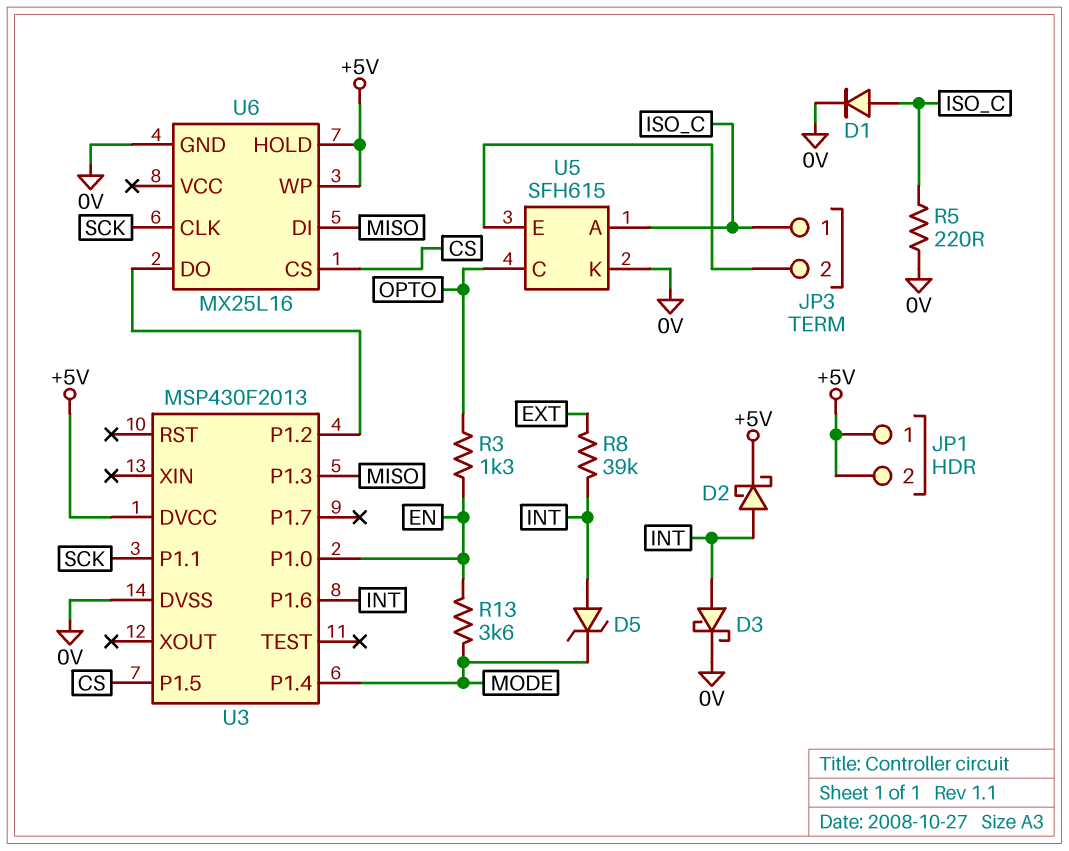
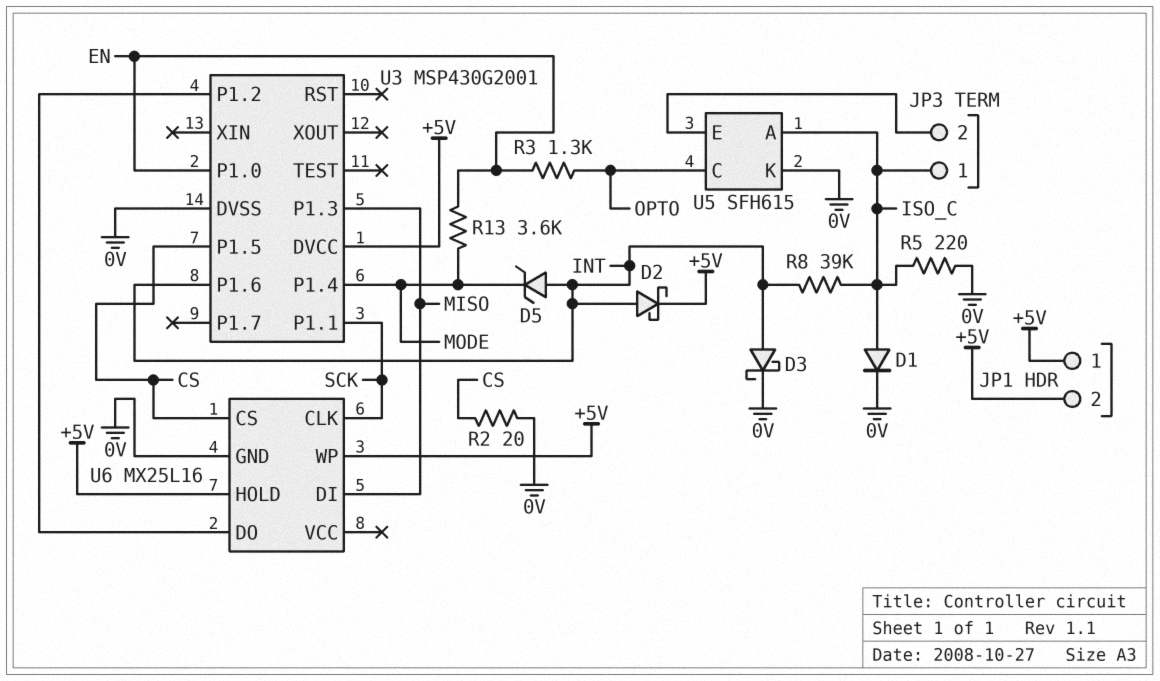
R2: none -> 20 (0V, CS)
R8: 39k (EXT, INT) -> 39k (INT, ISO_C)
U3: MSP430F2013 -> MSP430G2001

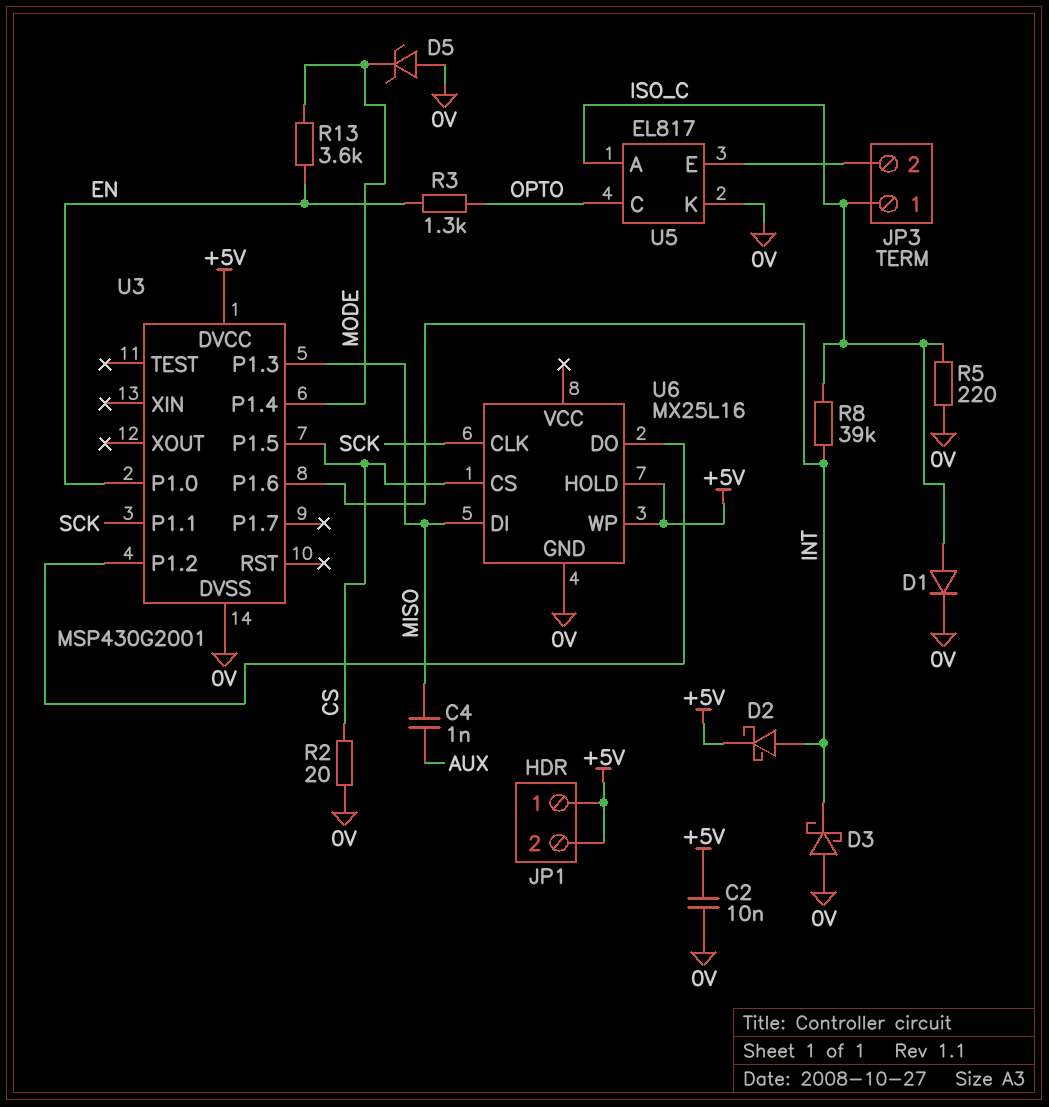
C2: none -> 10nF (+5V, 0V)
C4: none -> 1nF (AUX, MISO)
D3: schottky (A INT, K 0V) -> schottky (A 0V, K INT)
D5: zener (A INT, K MODE) -> zener (A 0V, K MODE)
U5: SFH615 -> EL817

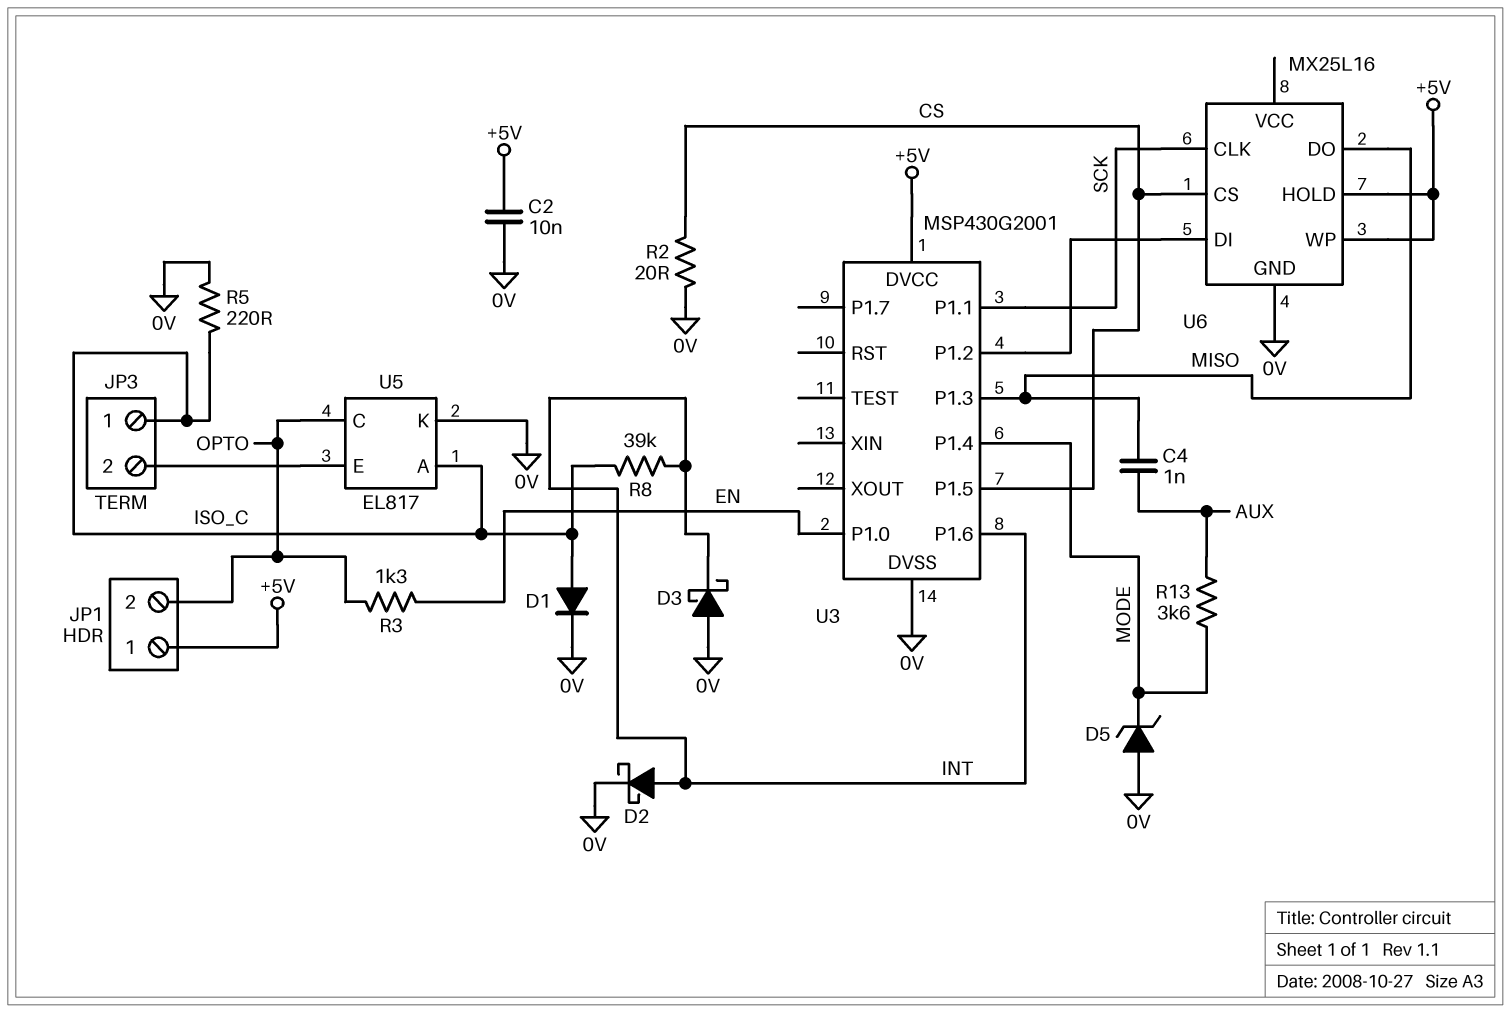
D2: schottky (A INT, K +5V) -> schottky (A INT, K 0V)
JP1 pin 2: +5V -> OPTO
R13: 3.6k (EN, MODE) -> 3.6k (AUX, MODE)
U6 pin DI: MISO -> U3/P1.2
U6 pin DO: U3/P1.2 -> MISO

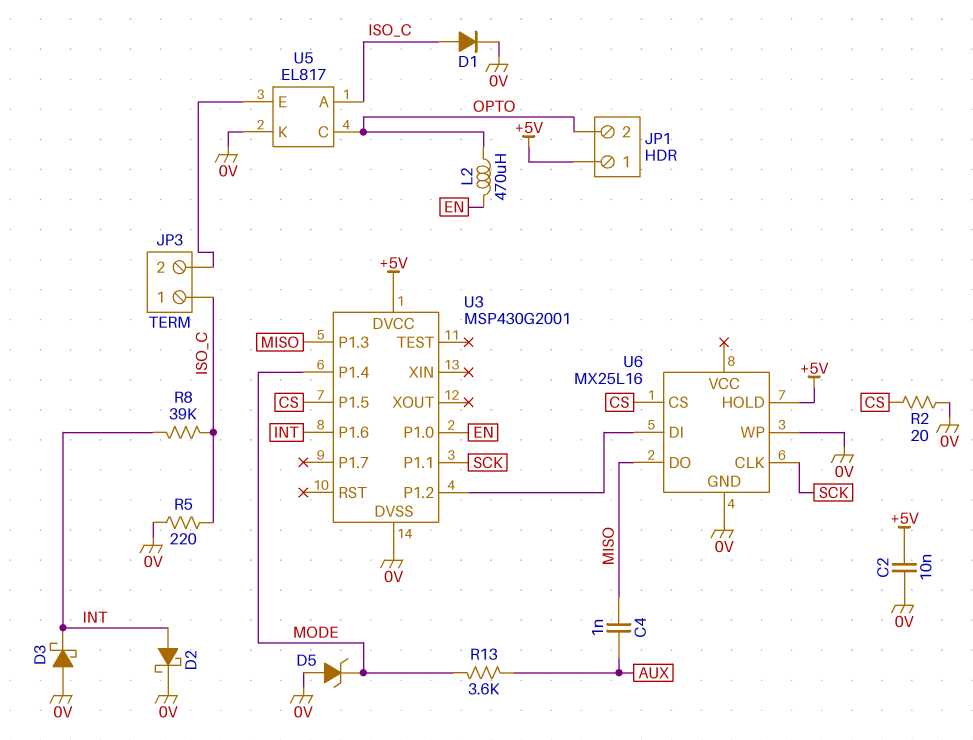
L2: none -> 470uH (EN, OPTO)
R3: 1.3k (EN, OPTO) -> none
U6 pin WP: +5V -> 0V

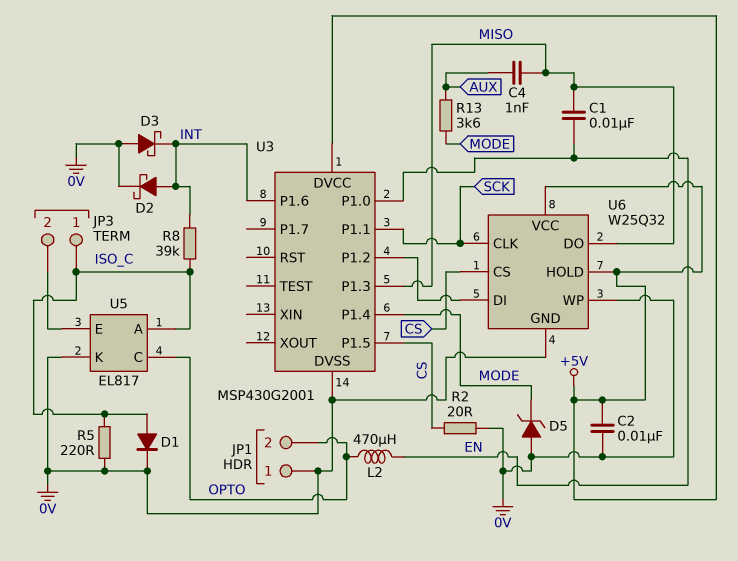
C1: none -> 10nF (EN, MISO)
JP1 pin 1: +5V -> 0V
U6: MX25L16 -> W25Q32
U6 pin VCC: none -> +5V

